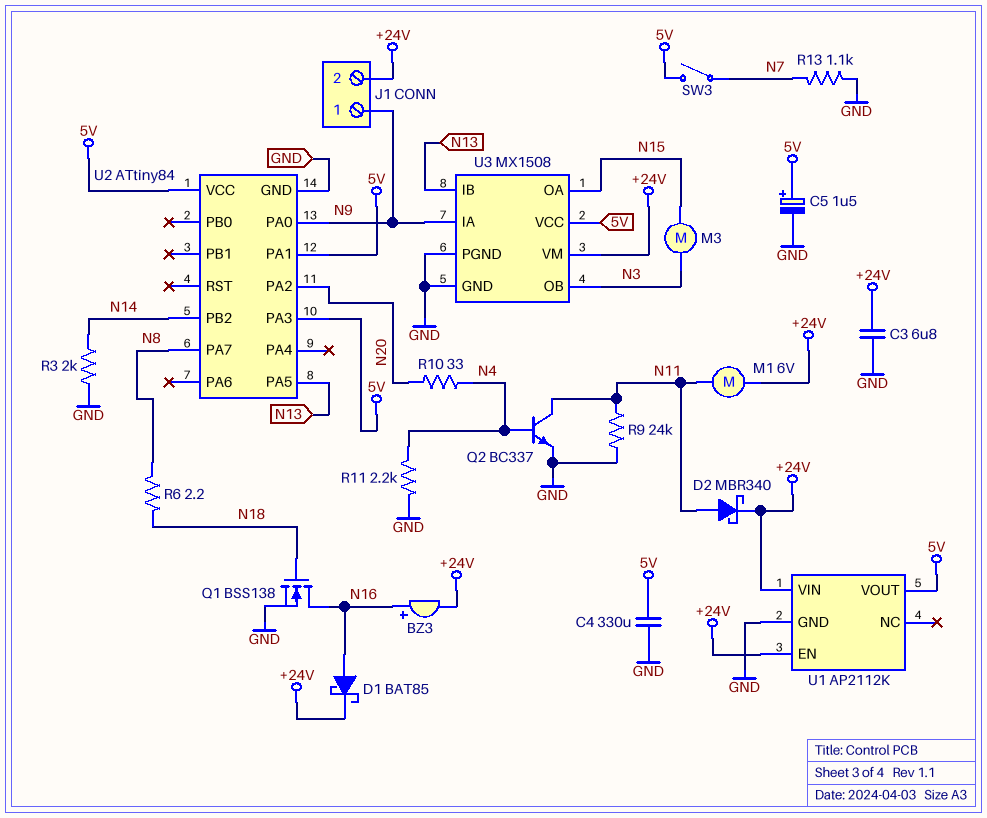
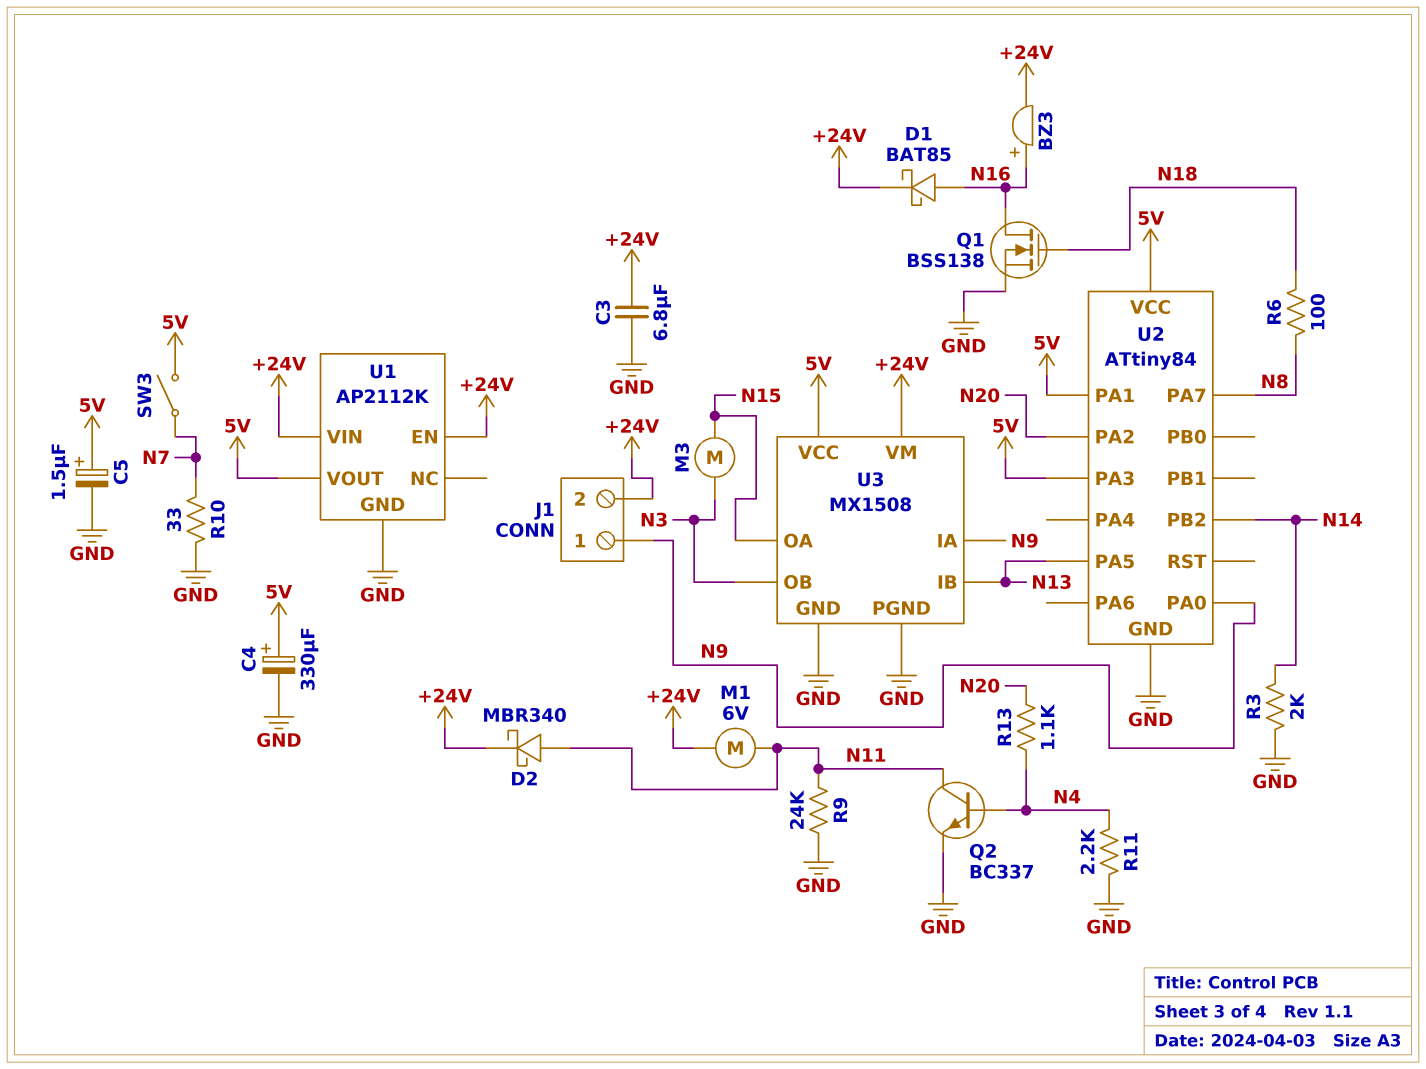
C4: 330uF (5V, GND) -> 330uF (plus 5V, minus GND)
R6: 2.2 (N8, N18) -> 100 (N8, N18)
R10: 33 (N4, N20) -> 33 (GND, N7)
R13: 1.1k (GND, N7) -> 1.1k (N4, N20)

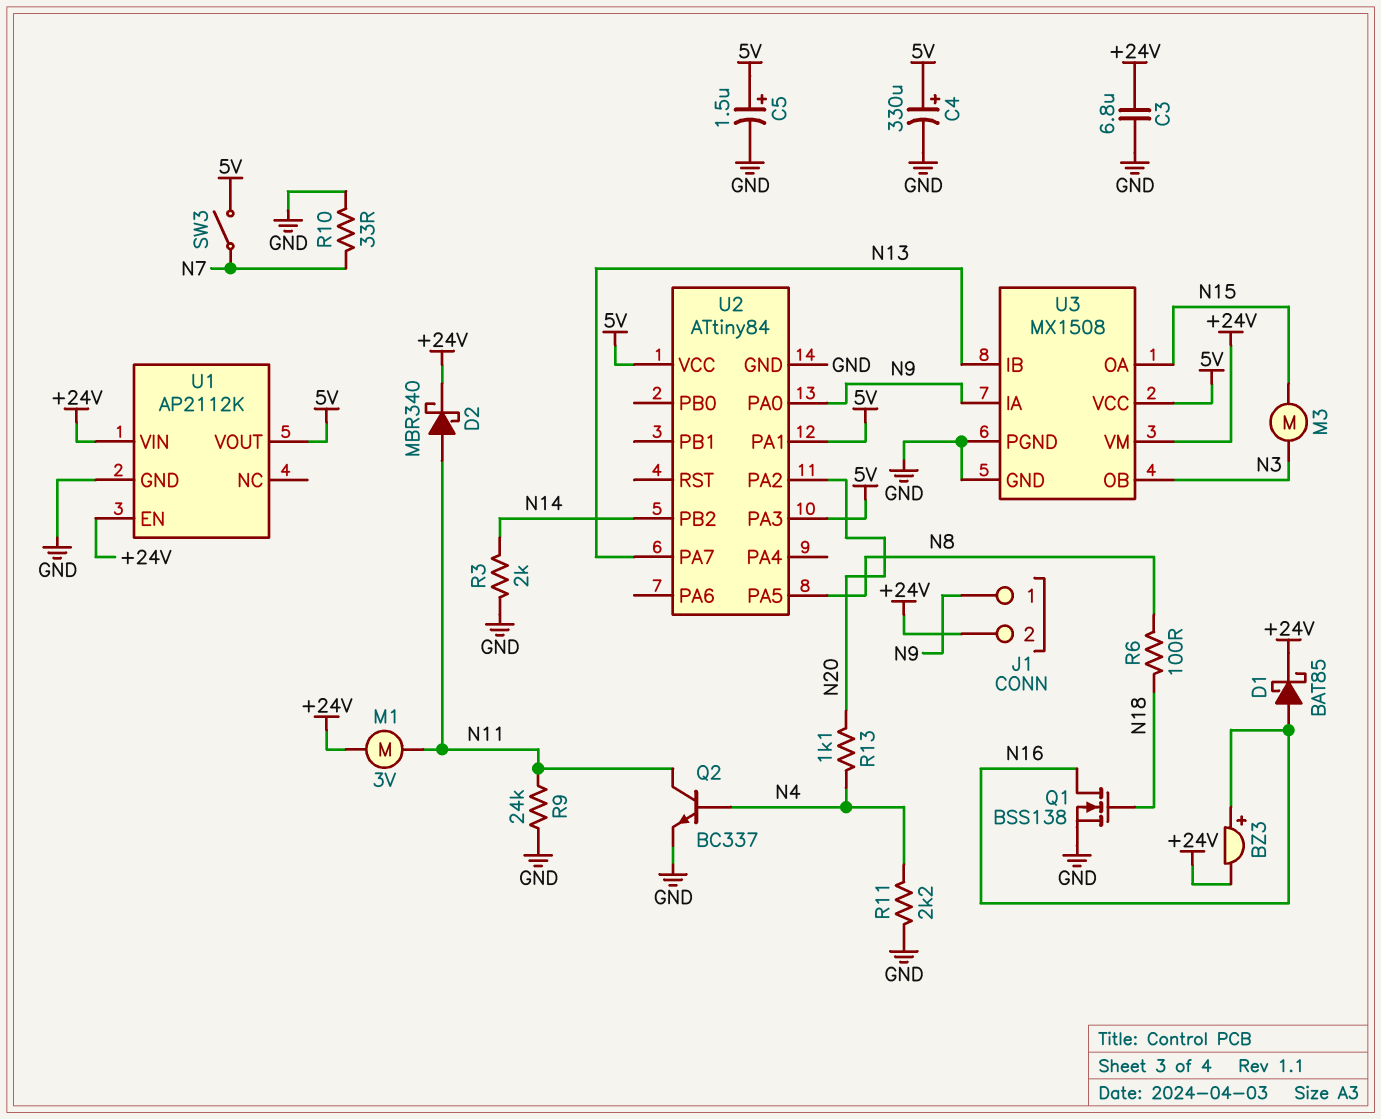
M1: motor 6V (+24V, N11) -> motor 3V (+24V, N11)
U2 pin PA5: N13 -> N8
U2 pin PA7: N8 -> N13

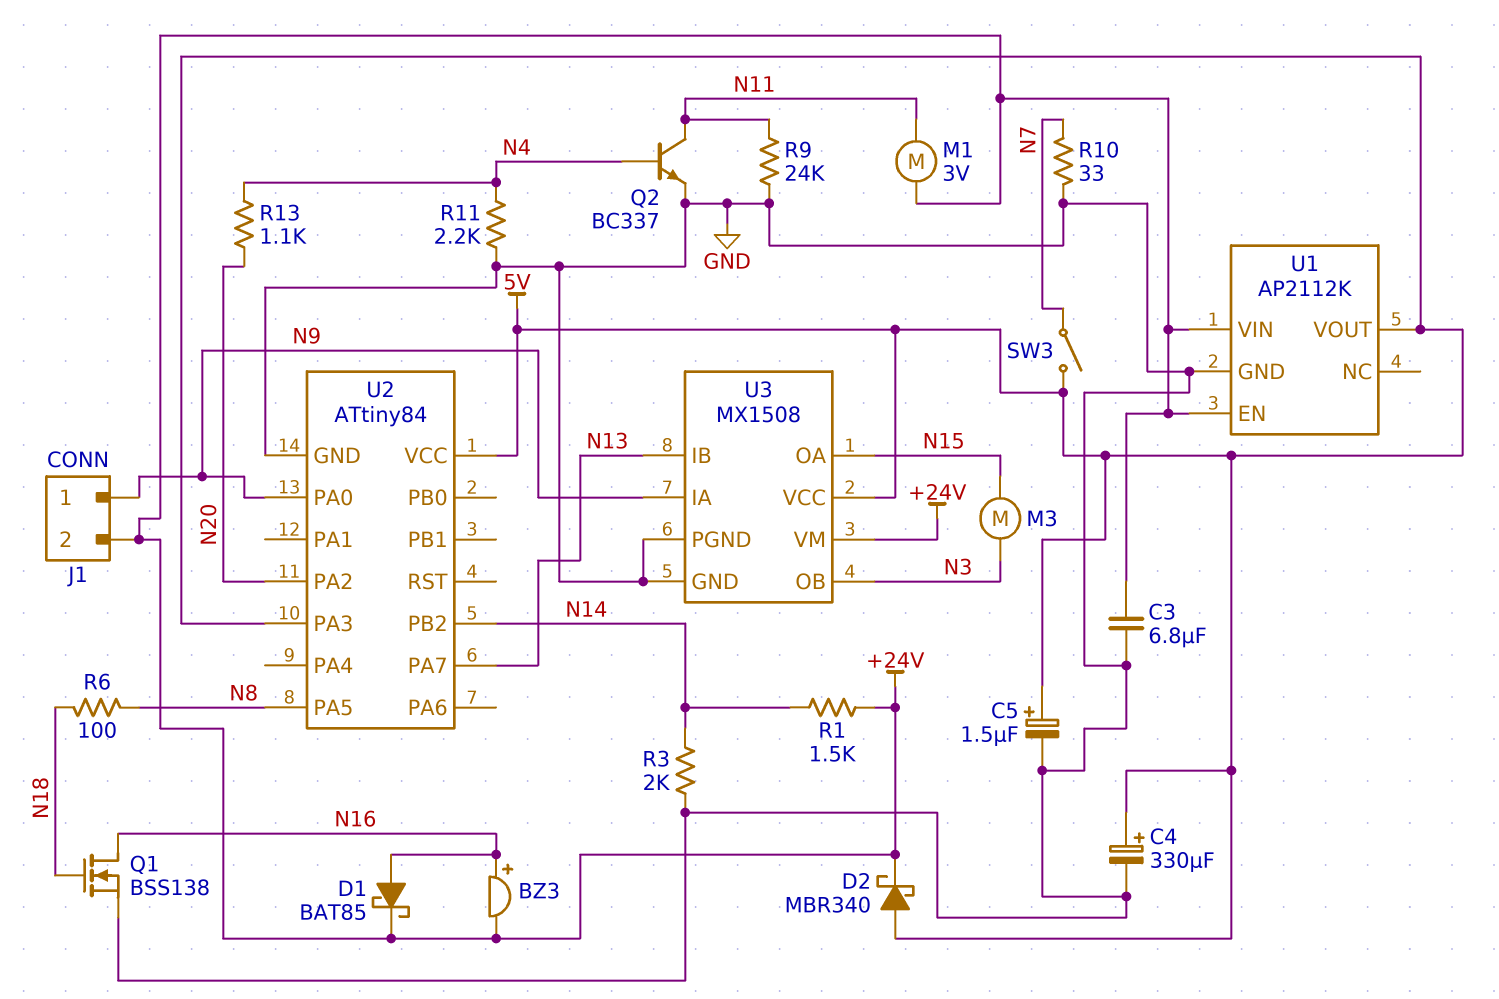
D2: schottky MBR340 (A N11, K +24V) -> schottky MBR340 (A 5V, K +24V)
R1: none -> 1.5k (+24V, N14)
U2 pin PA1: 5V -> none

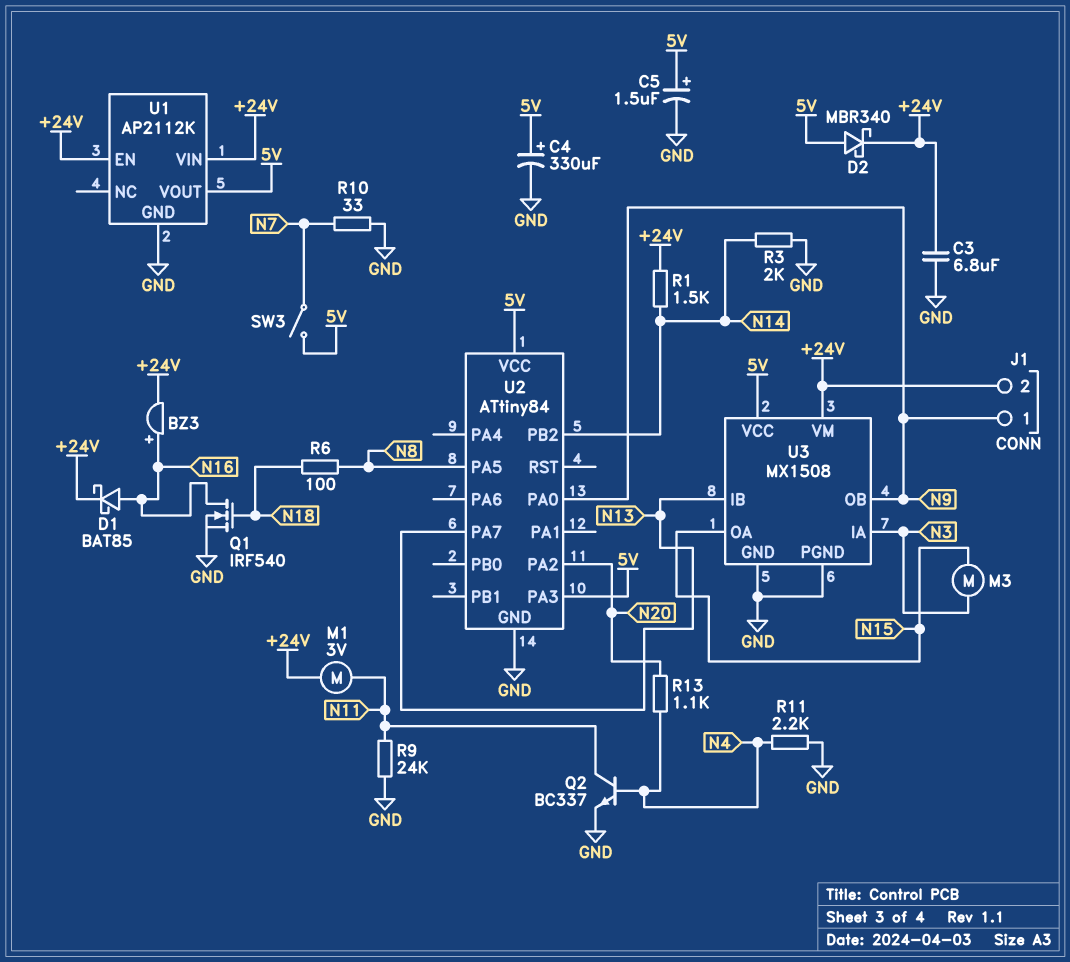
Q1: NMOS BSS138 (G N18, D N16, S GND) -> NMOS IRF540 (G N18, D N16, S GND)
U3 pin IA: N9 -> N3
U3 pin OB: N3 -> N9

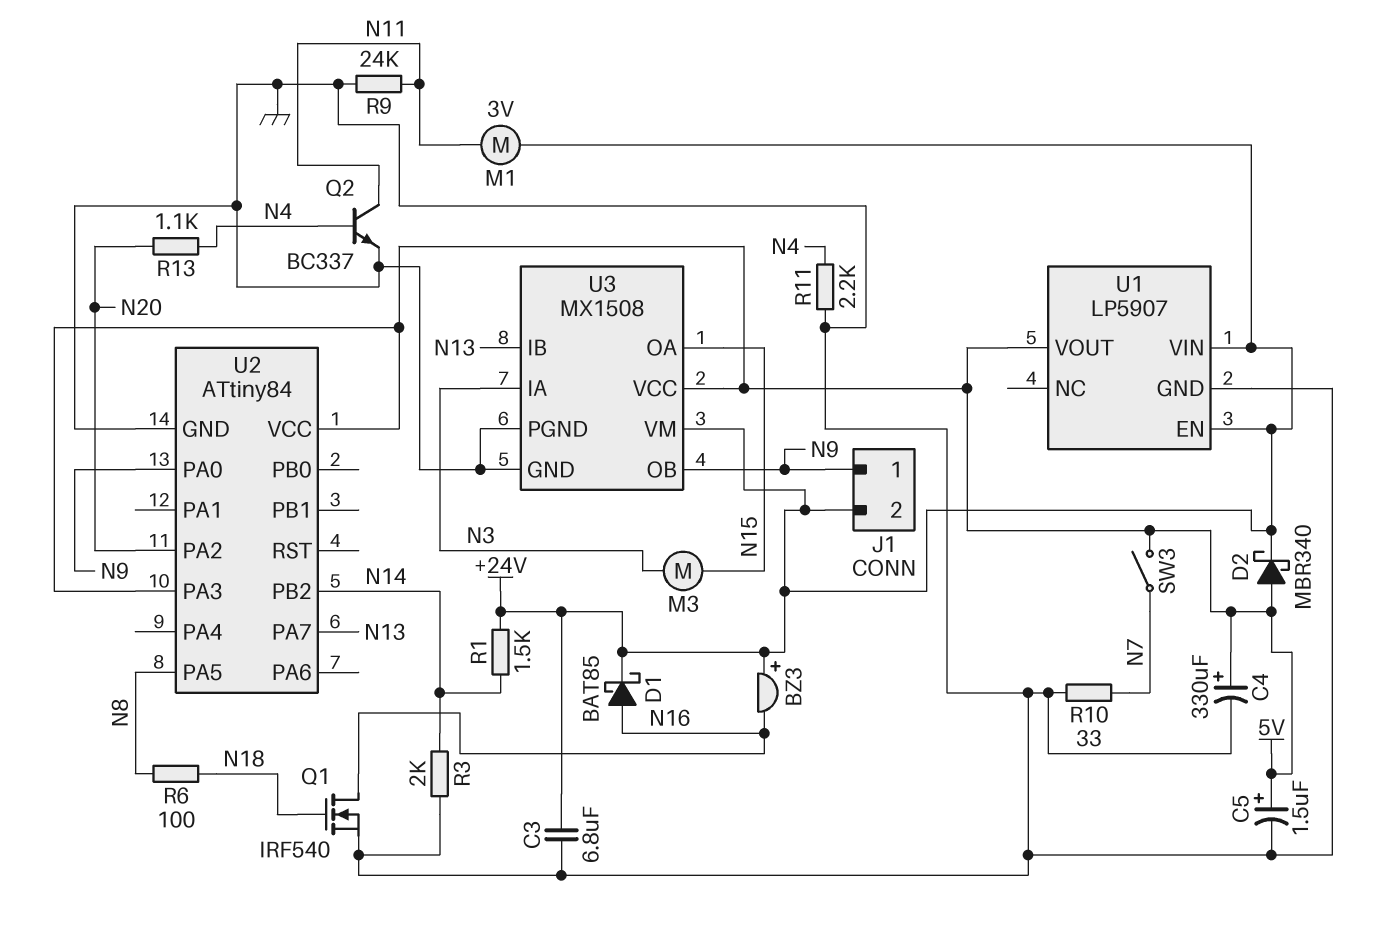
BZ3: buzzer (plus N16, minus +24V) -> buzzer (plus +24V, minus N16)
U1: AP2112K -> LP5907

